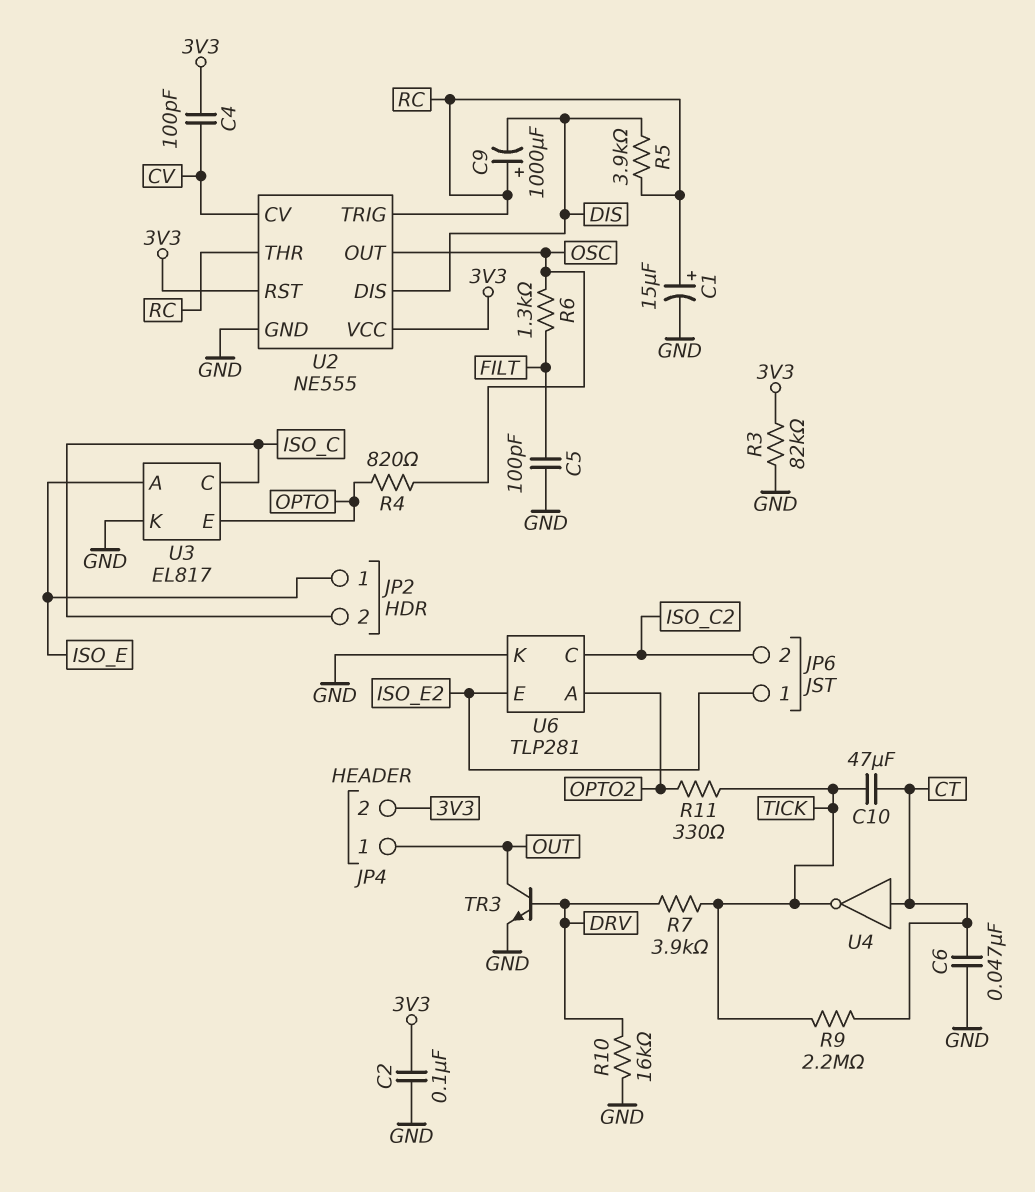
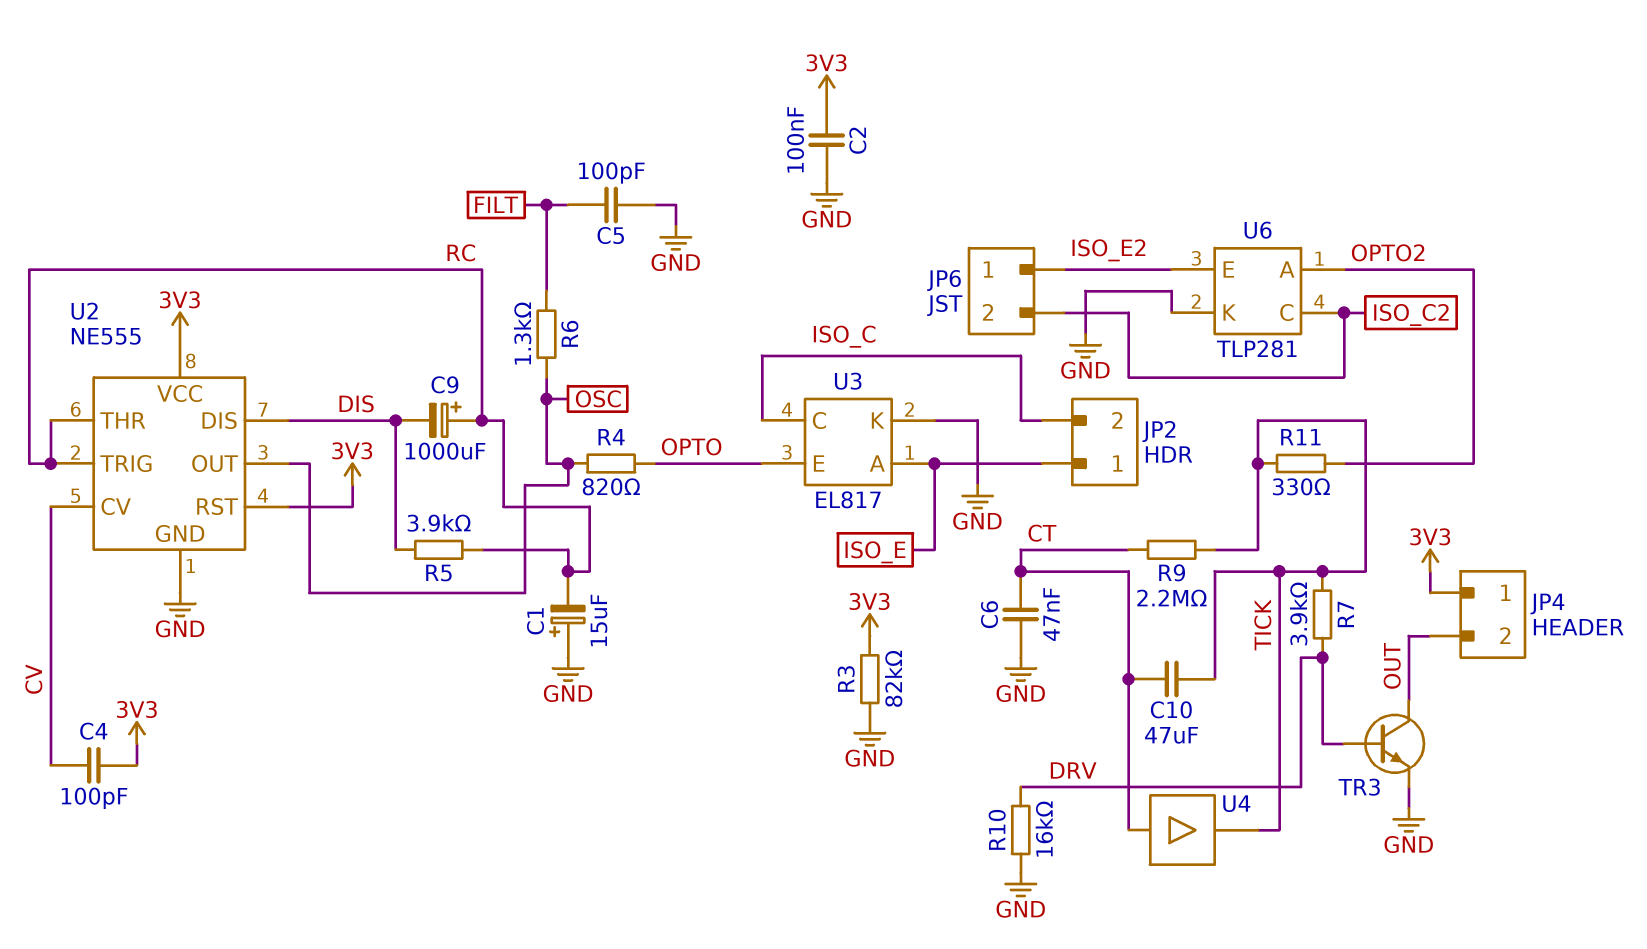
C1: 15uF (plus RC, minus GND) -> 15uF (plus GND, minus RC)
JP4 pin 1: OUT -> 3V3
JP4 pin 2: 3V3 -> OUT
U4: NOT (in CT, out TICK) -> buffer (in CT, out TICK)

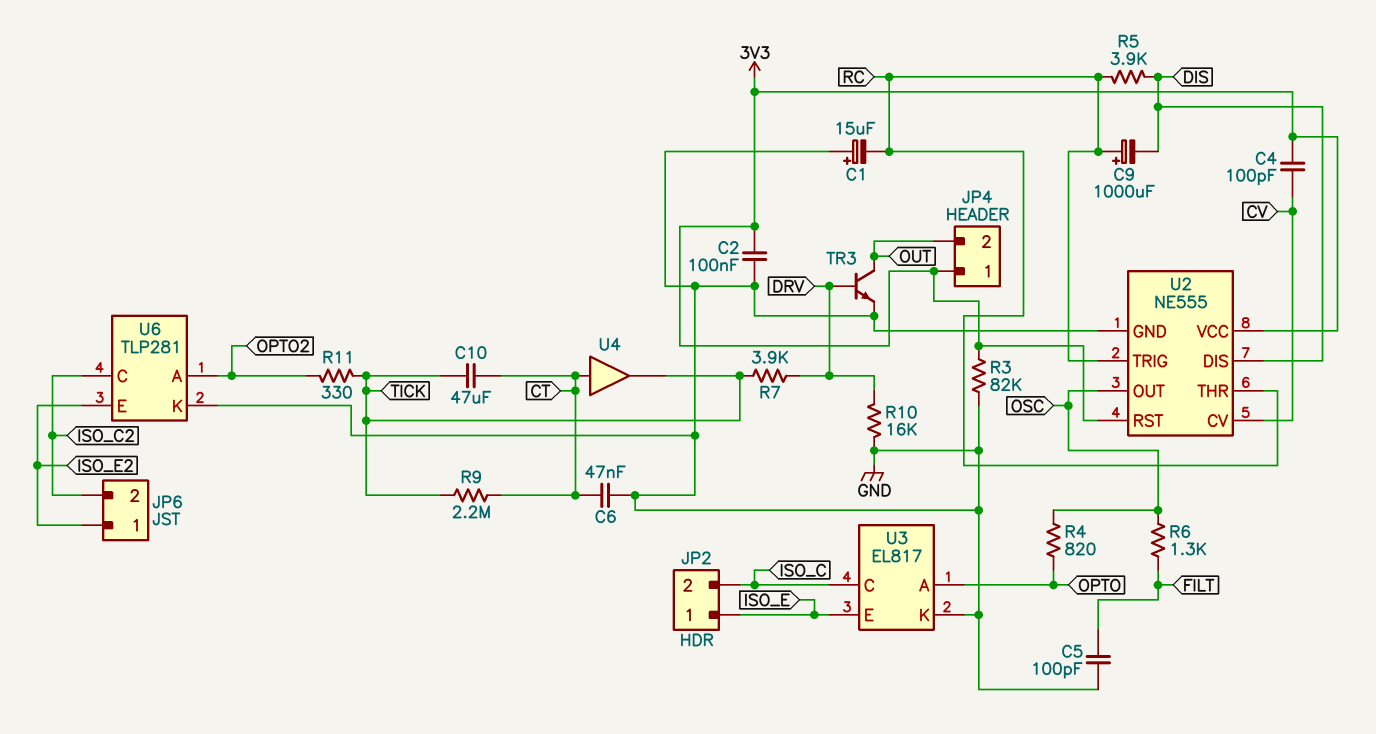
U3 pin A: ISO_E -> OPTO
U3 pin E: OPTO -> ISO_E

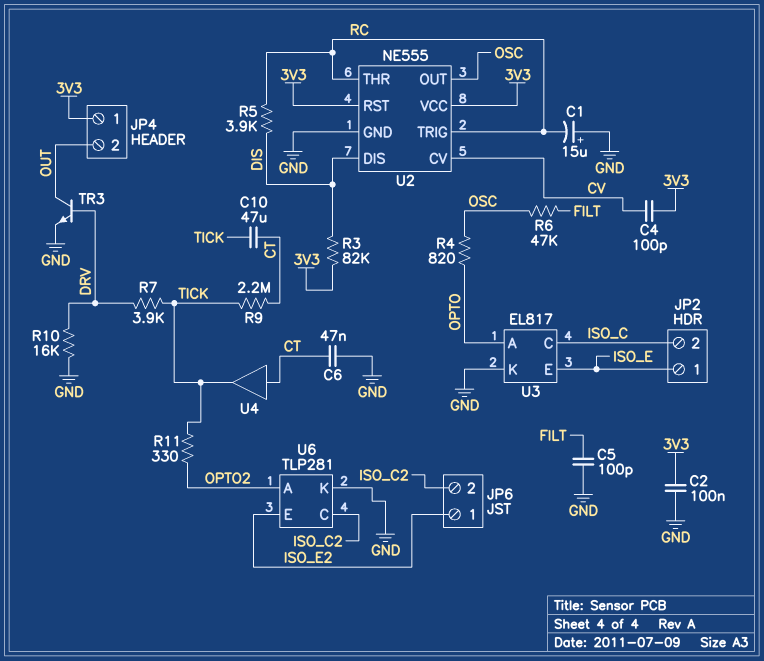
C9: 1000uF (plus RC, minus DIS) -> none
R3: 82k (3V3, GND) -> 82k (3V3, DIS)
R6: 1.3k (FILT, OSC) -> 47k (FILT, OSC)

